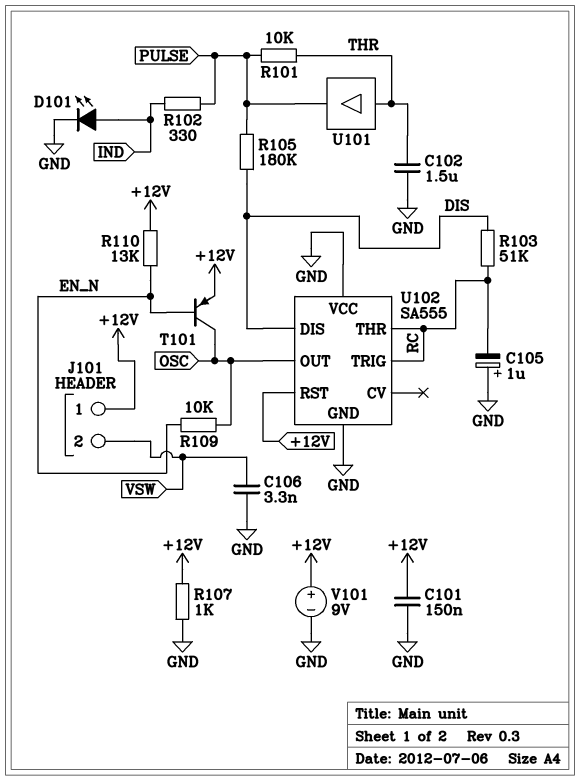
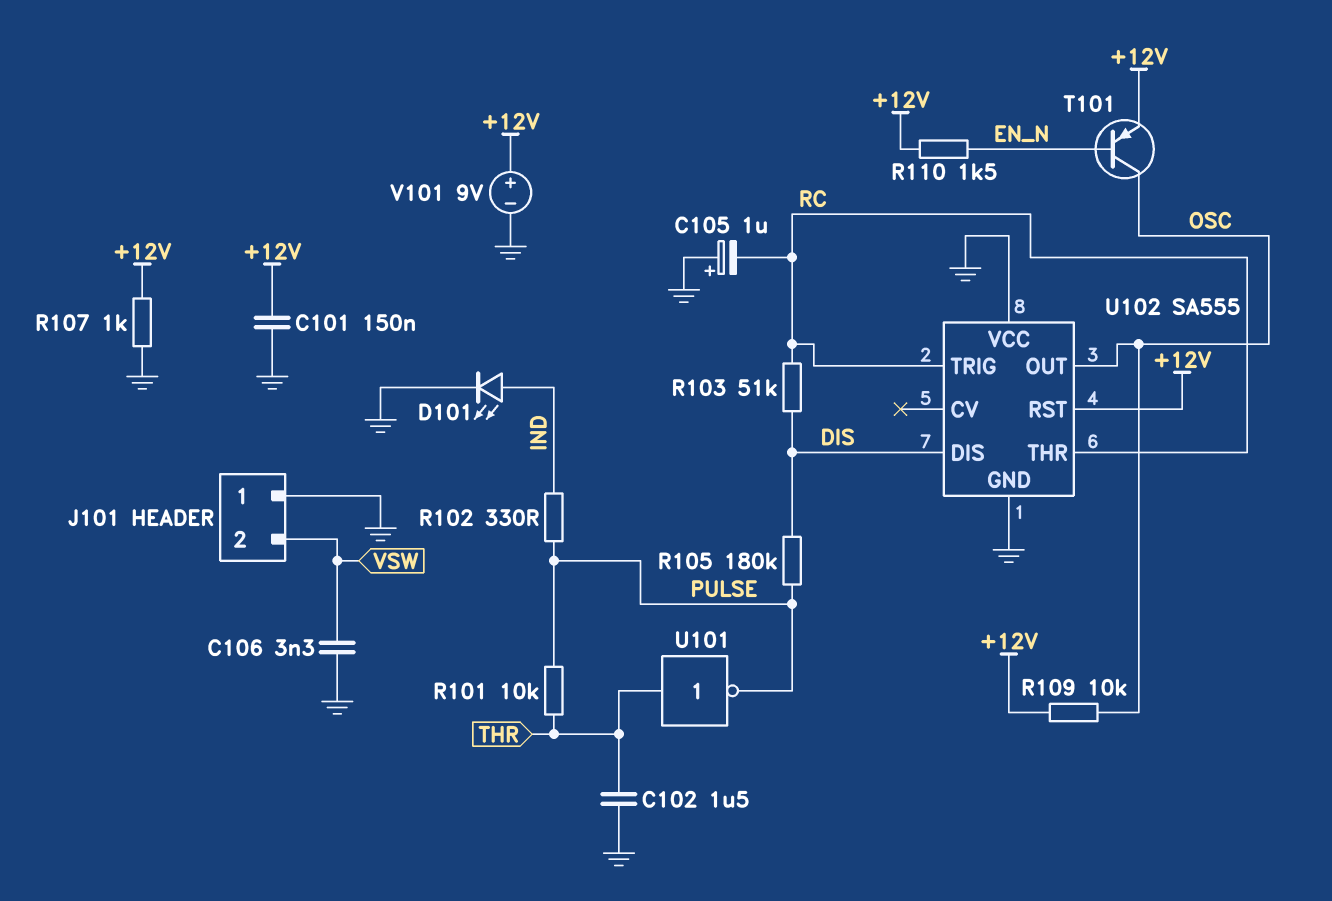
J101 pin 1: +12V -> GND
R109: 10k (EN_N, OSC) -> 10k (+12V, OSC)
R110: 13k (+12V, EN_N) -> 1.5k (+12V, EN_N)
U101: buffer (in THR, out PULSE) -> NOT (in THR, out PULSE)

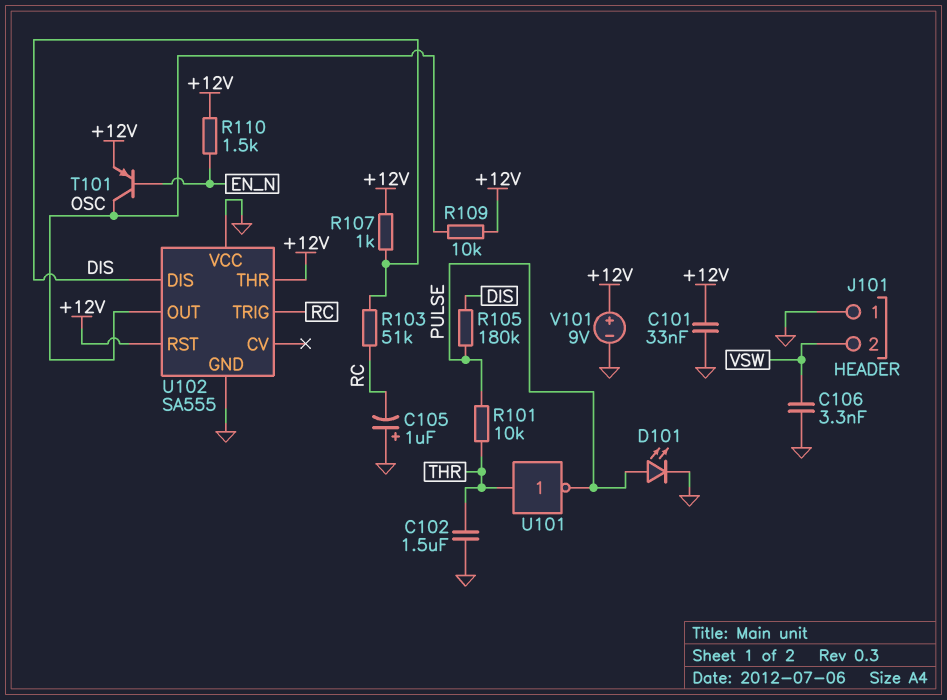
C101: 150nF (+12V, GND) -> 33nF (+12V, GND)
D101: LED (A IND, K GND) -> LED (A PULSE, K GND)
R102: 330 (IND, PULSE) -> none
R107: 1k (+12V, GND) -> 1k (+12V, DIS)
U102 pin THR: RC -> +12V

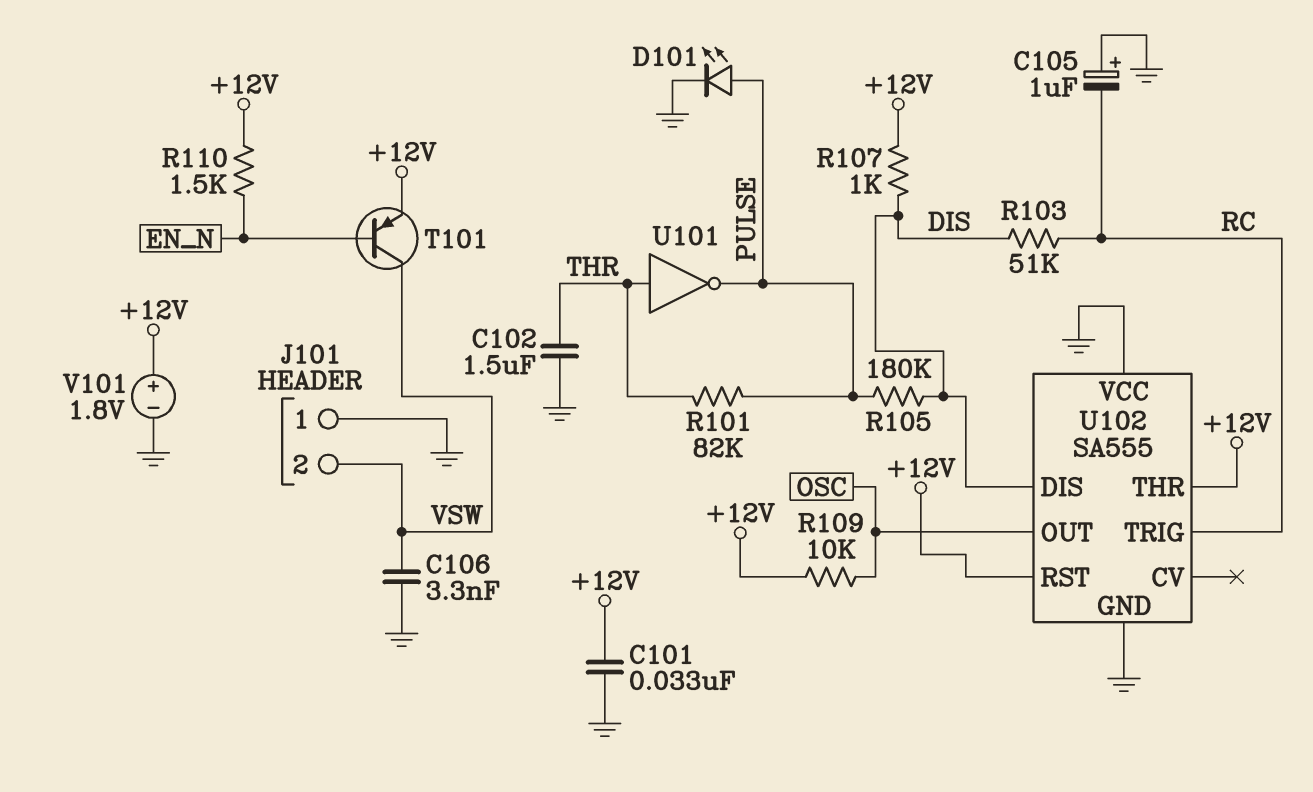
R101: 10k (PULSE, THR) -> 82k (PULSE, THR)
T101: PNP (B EN_N, C OSC, E +12V) -> PNP (B EN_N, C VSW, E +12V)
V101: 9V (plus +12V, minus GND) -> 1.8V (plus +12V, minus GND)

